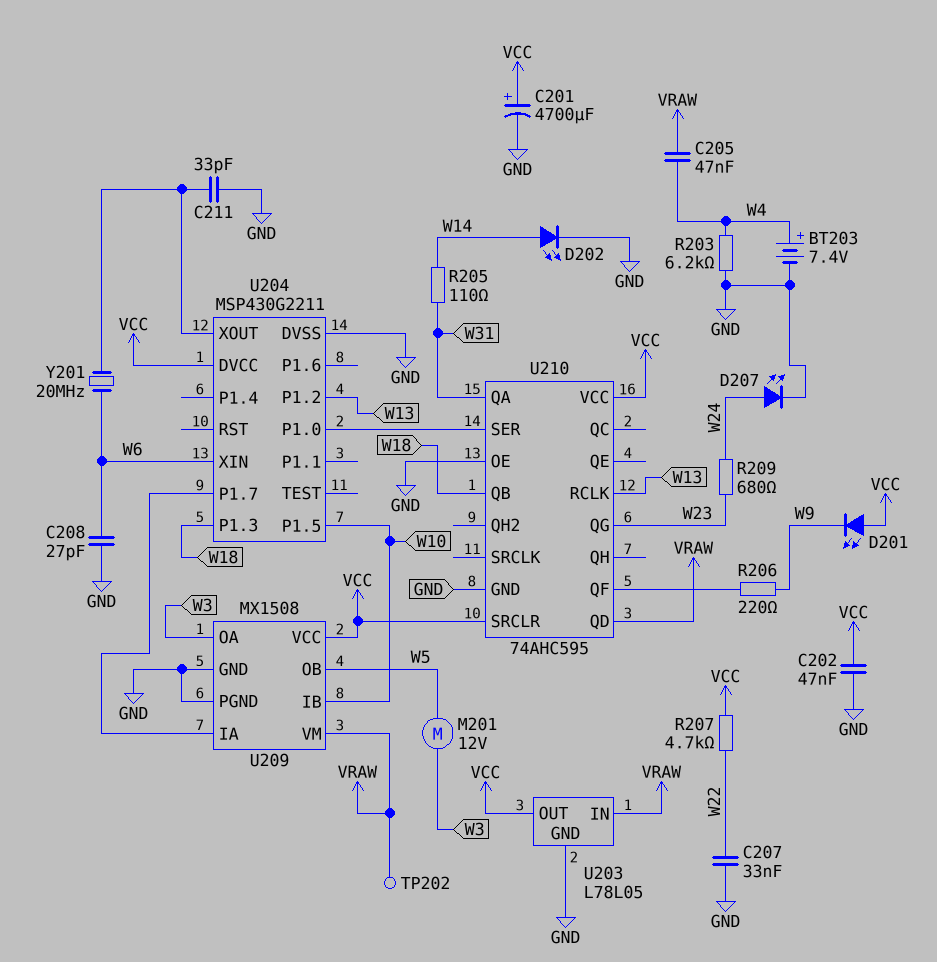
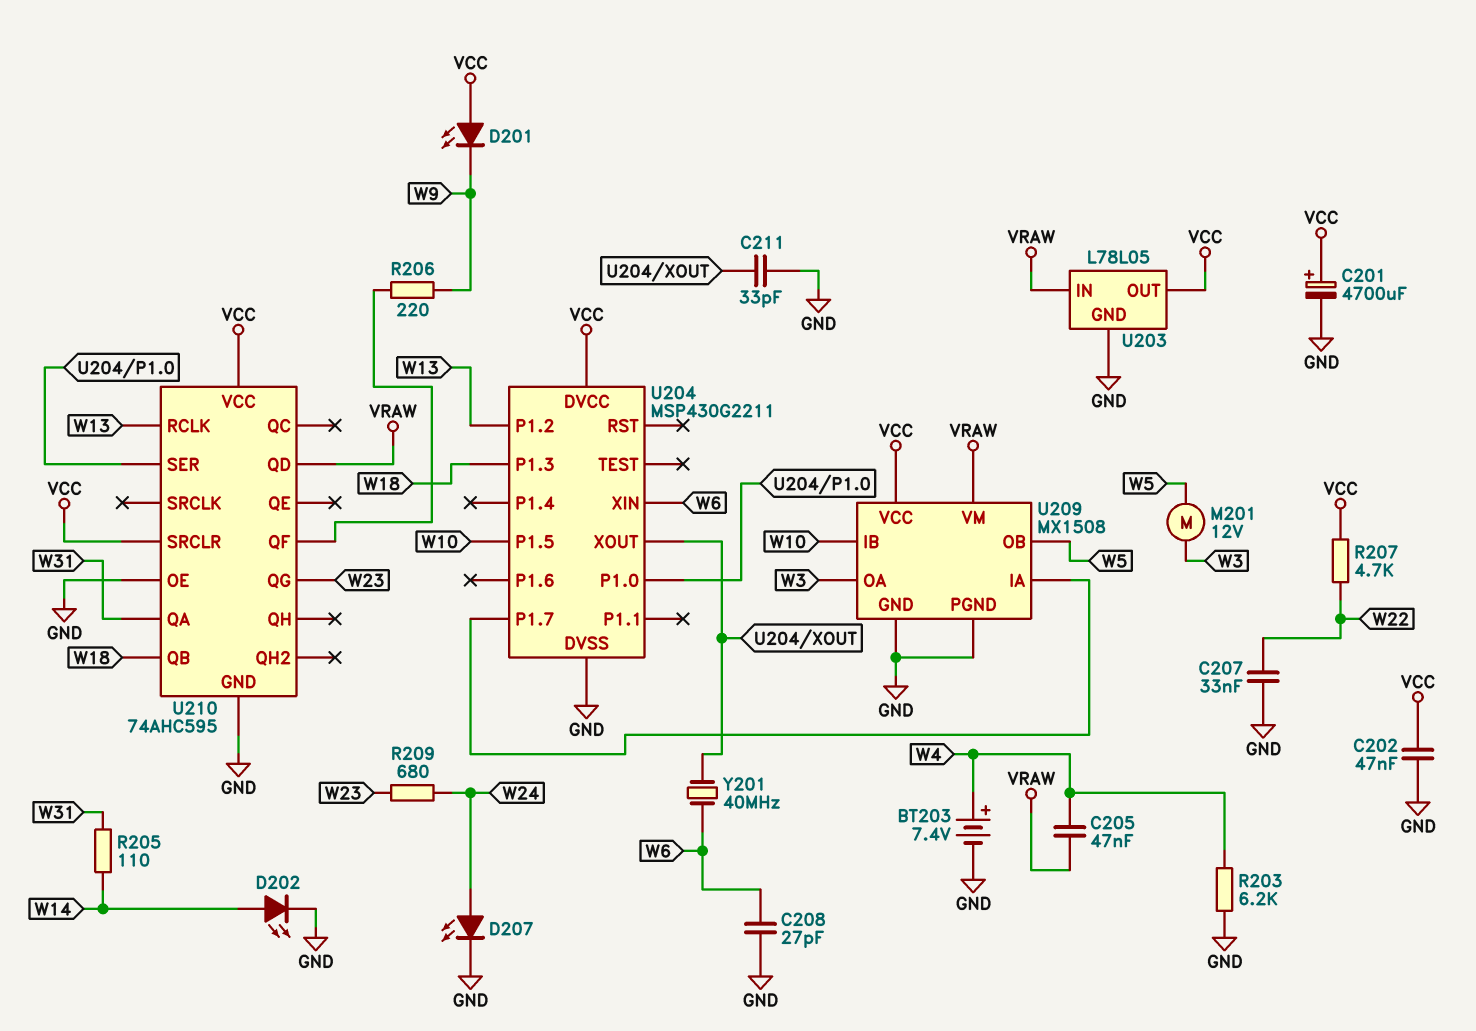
TP202: test point (VRAW) -> none
Y201: 20MHz (U204/XOUT, W6) -> 40MHz (U204/XOUT, W6)

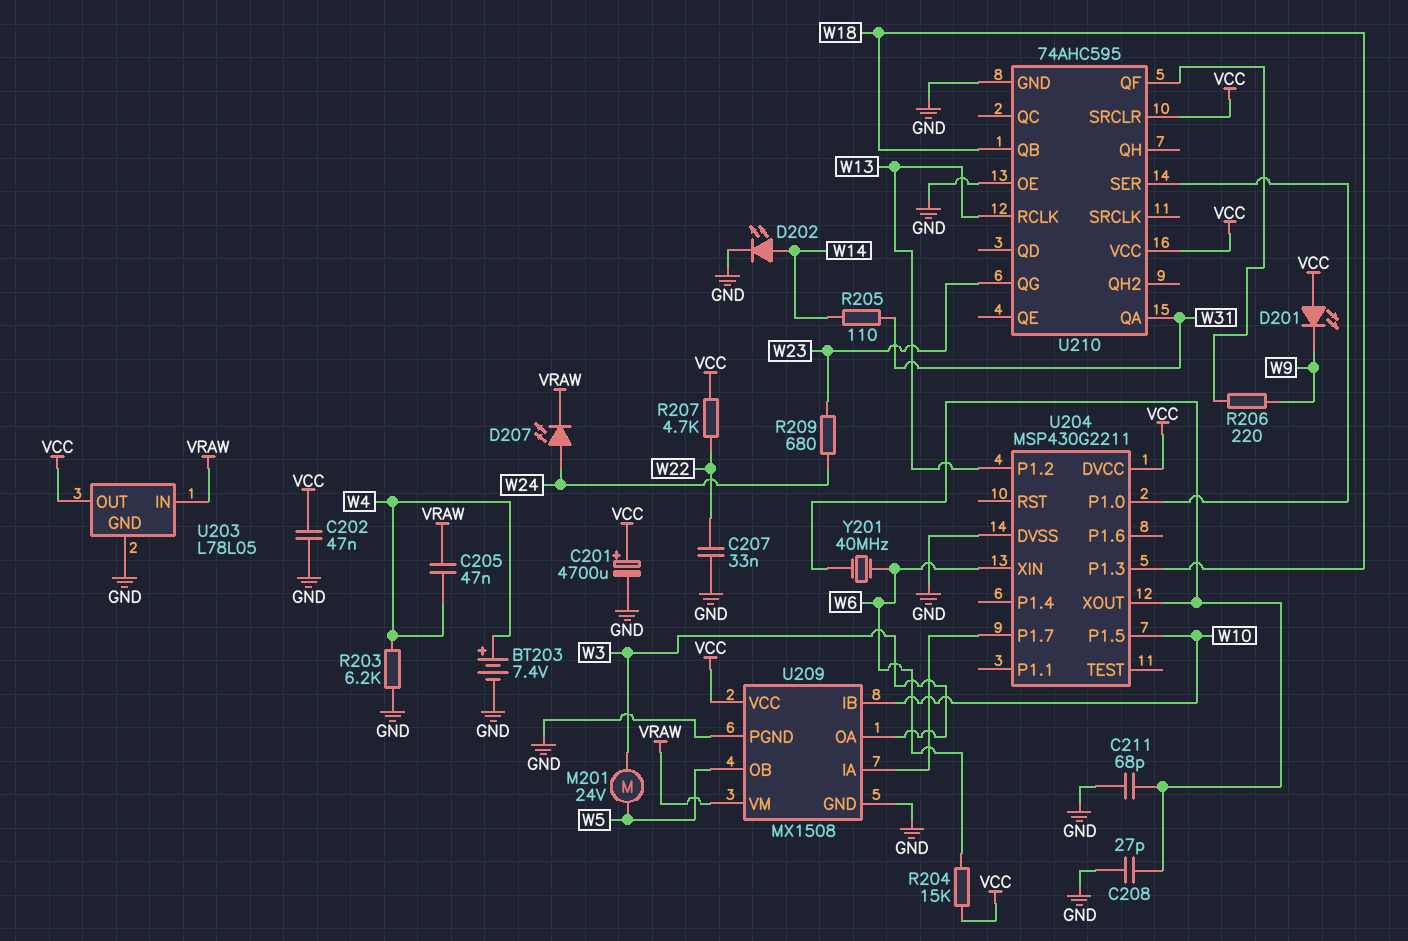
C208: 27pF (GND, W6) -> 27pF (GND, U204/XOUT)
C211: 33pF (GND, U204/XOUT) -> 68pF (GND, U204/XOUT)
D207: LED (A W24, K GND) -> LED (A W24, K VRAW)
M201: motor 12V (W3, W5) -> motor 24V (W3, W5)
R204: none -> 15k (VCC, W6)
U210 pin QD: VRAW -> none

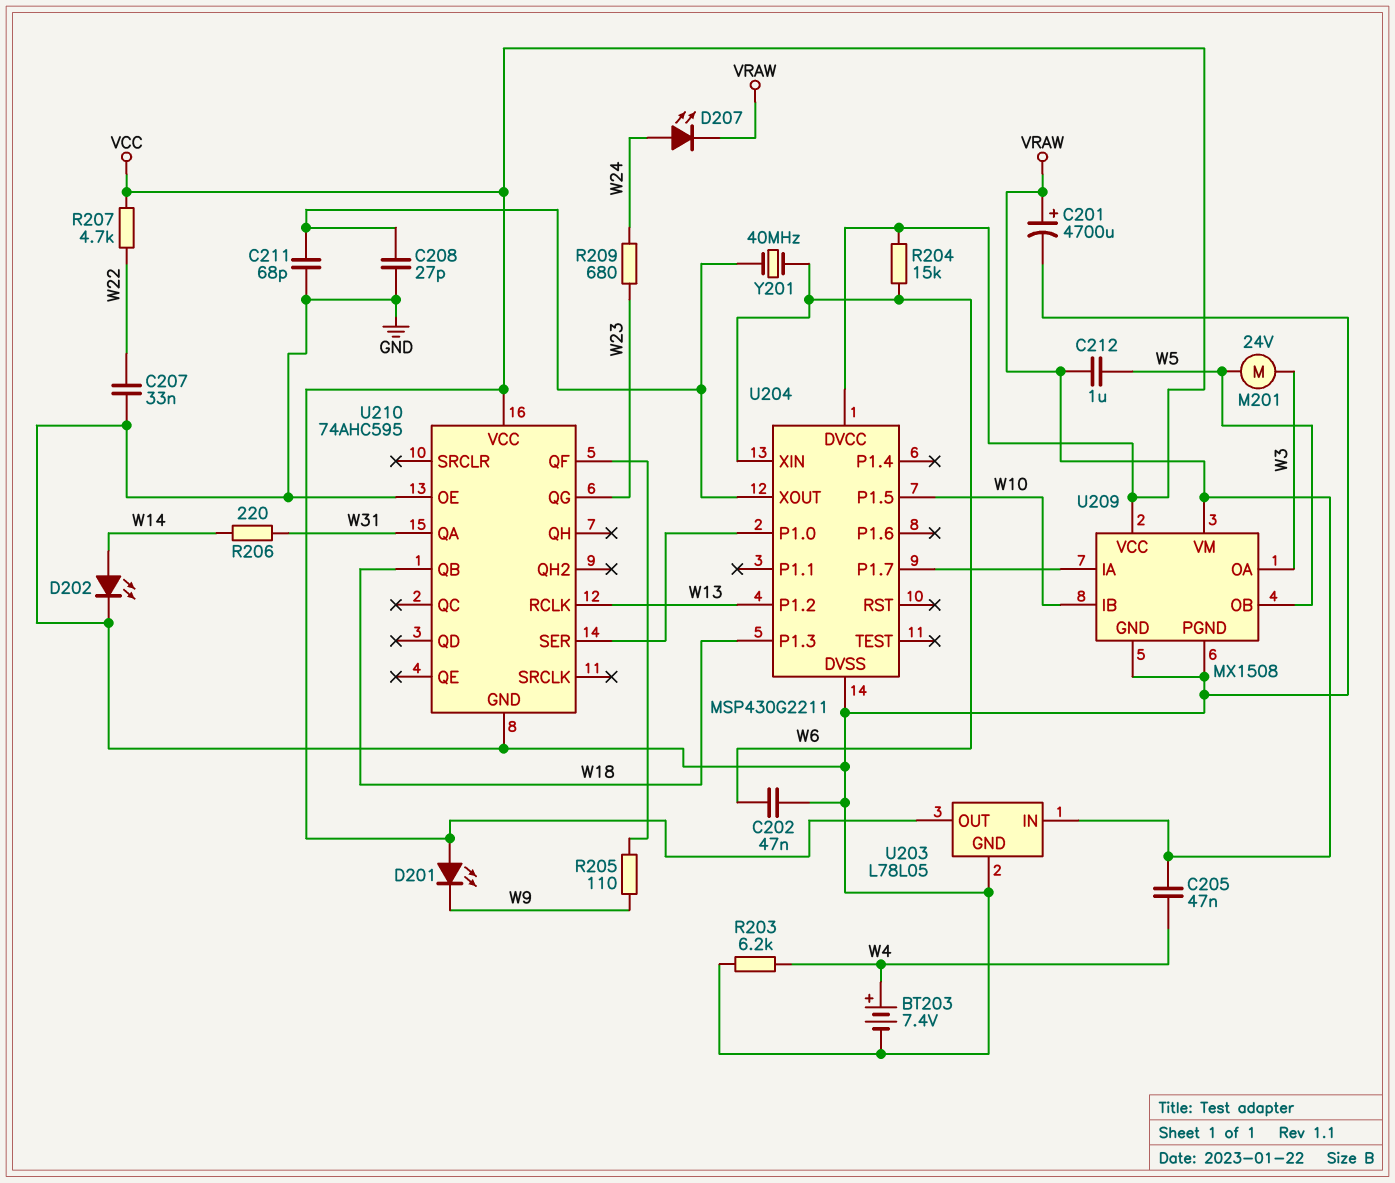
C201: 4700uF (plus VCC, minus GND) -> 4700uF (plus VRAW, minus GND)
C202: 47nF (GND, VCC) -> 47nF (GND, W6)
C212: none -> 1uF (VRAW, W5)
R205: 110 (W14, W31) -> 110 (U210/QF, W9)
R206: 220 (U210/QF, W9) -> 220 (W14, W31)
U210 pin SRCLR: VCC -> none

